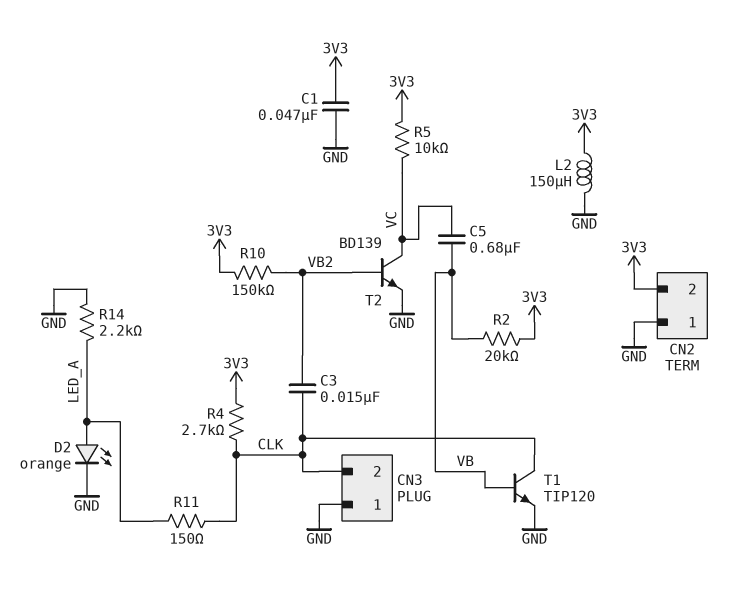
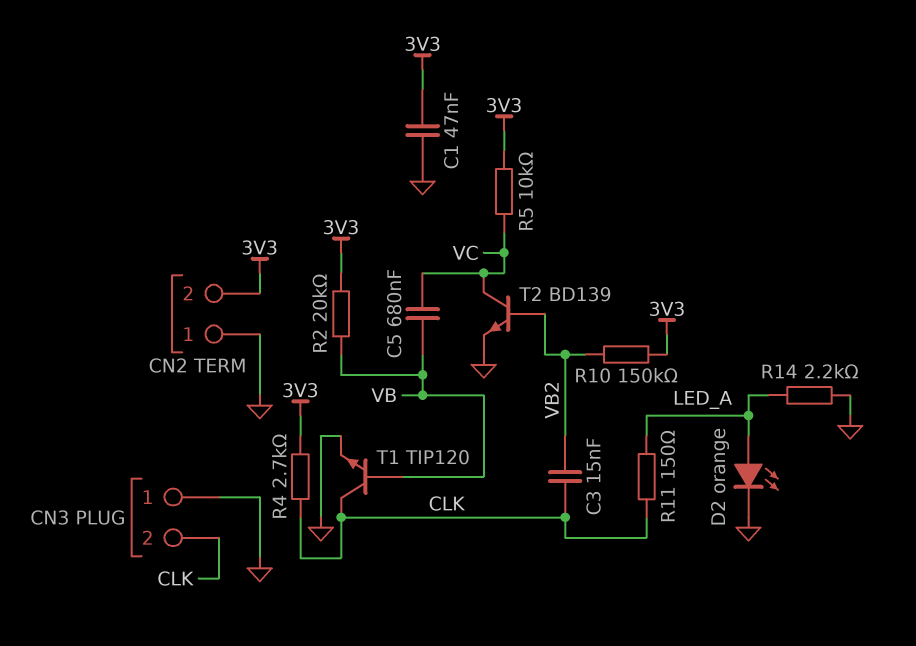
L2: 150uH (3V3, GND) -> none

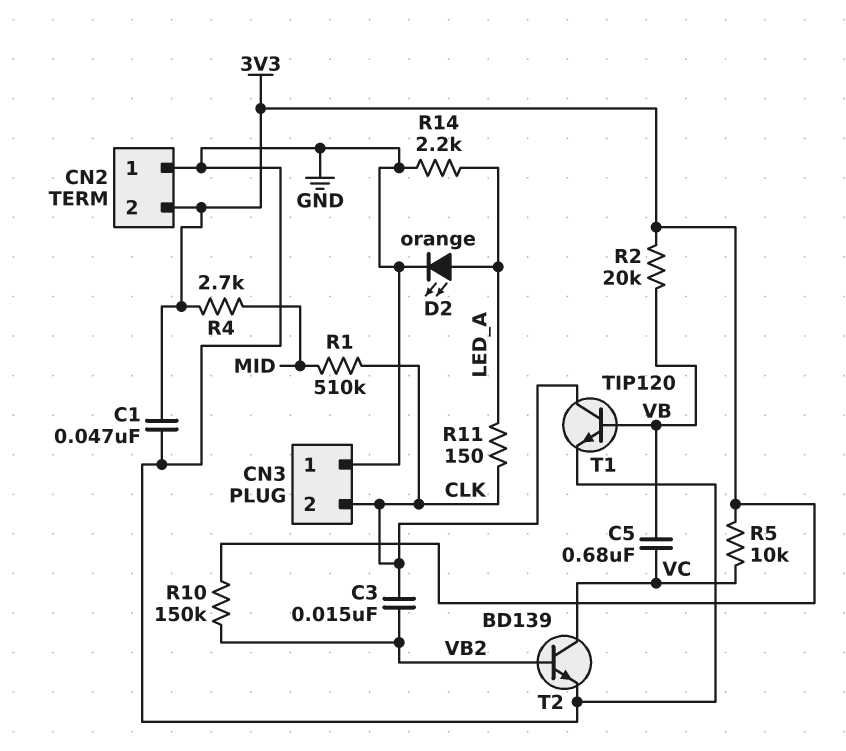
R1: none -> 510k (CLK, MID)
R4: 2.7k (3V3, CLK) -> 2.7k (3V3, MID)

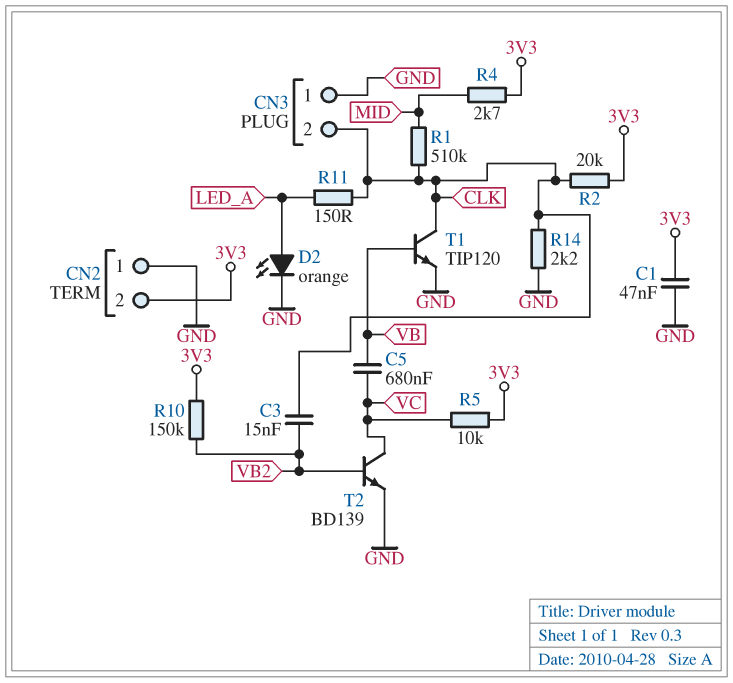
R2: 20k (3V3, VB) -> 20k (3V3, CLK)
R14: 2.2k (GND, LED_A) -> 2.2k (CLK, GND)

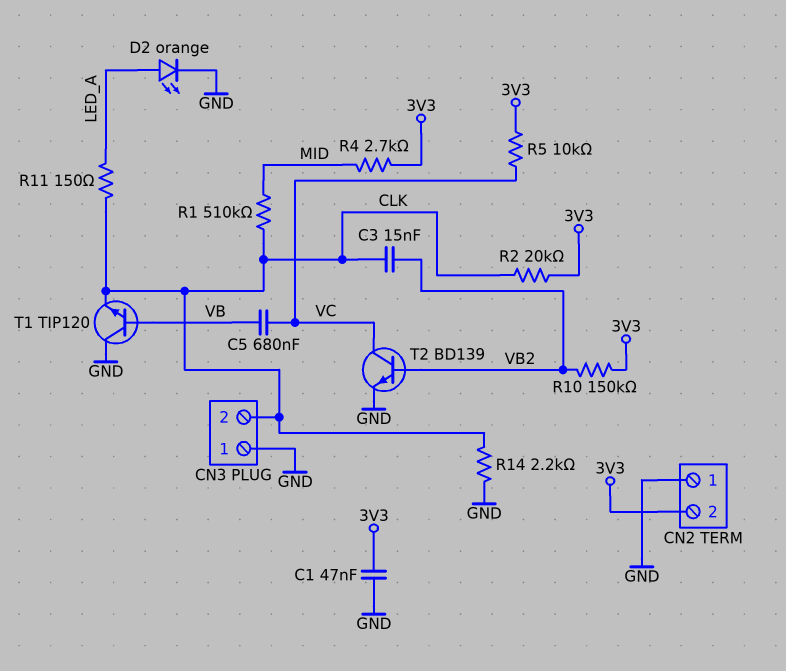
T1: NPN TIP120 (B VB, C CLK, E GND) -> NPN TIP120 (B VB, C GND, E CLK)

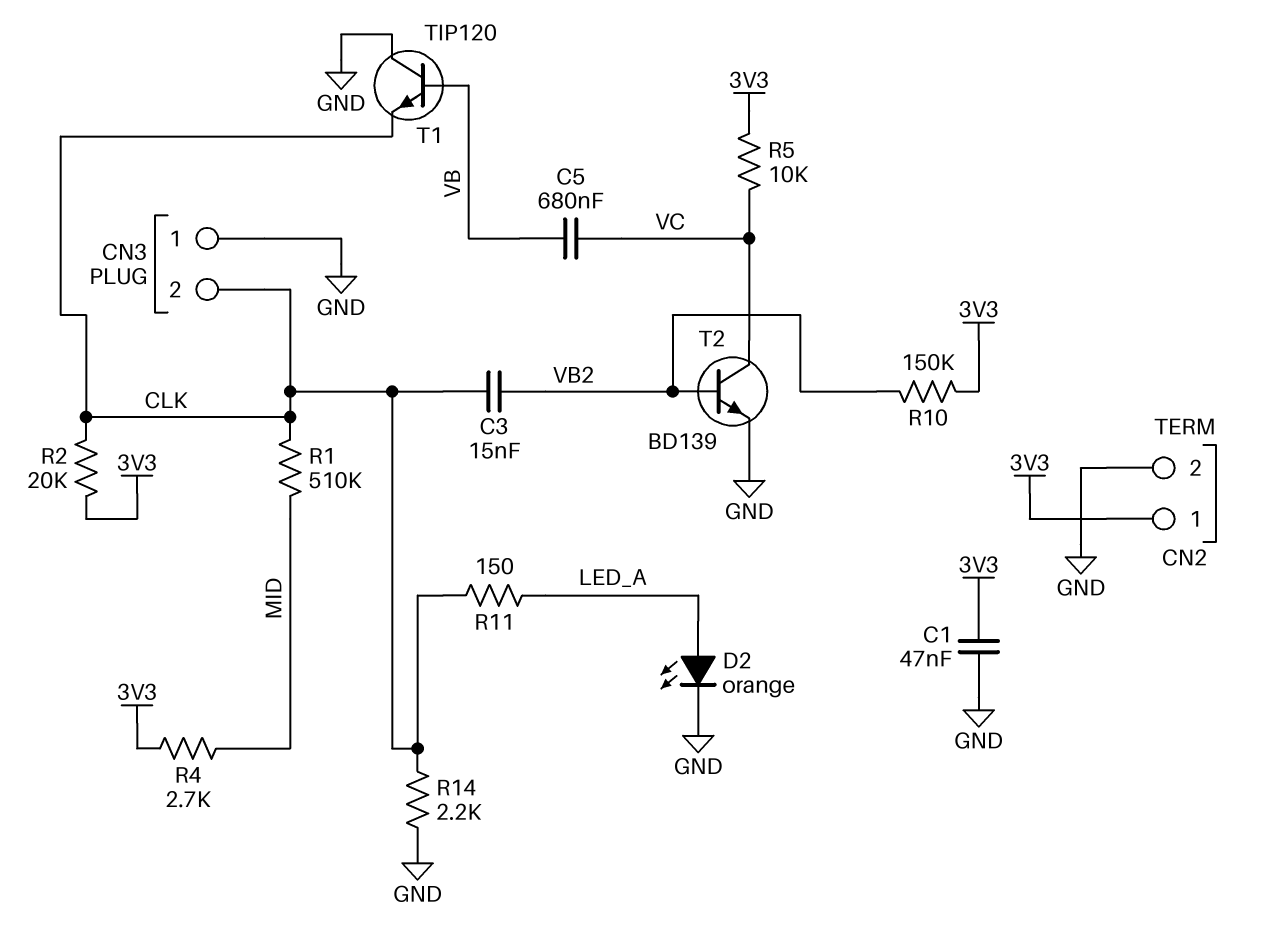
CN2 pin 1: GND -> 3V3
CN2 pin 2: 3V3 -> GND

